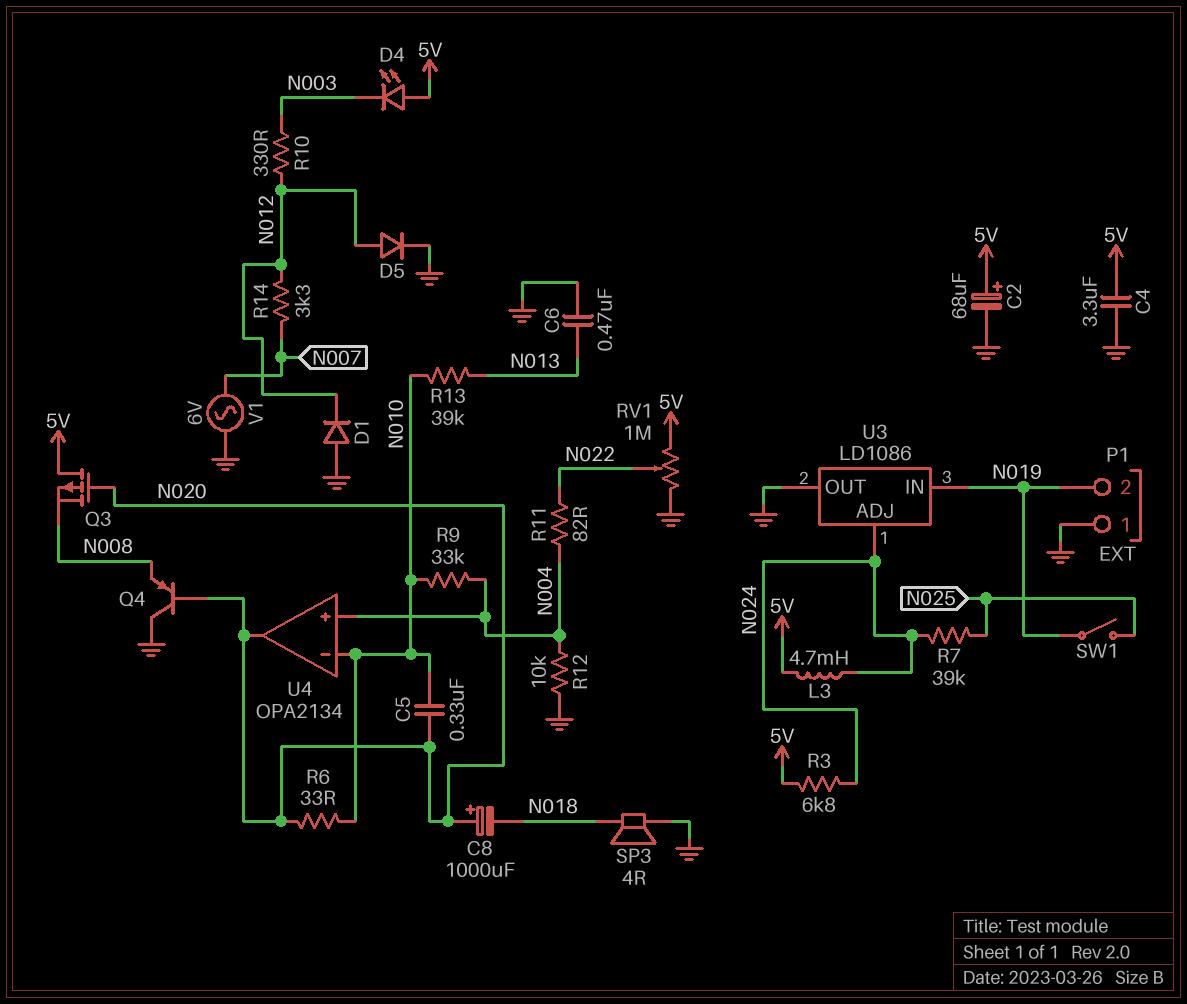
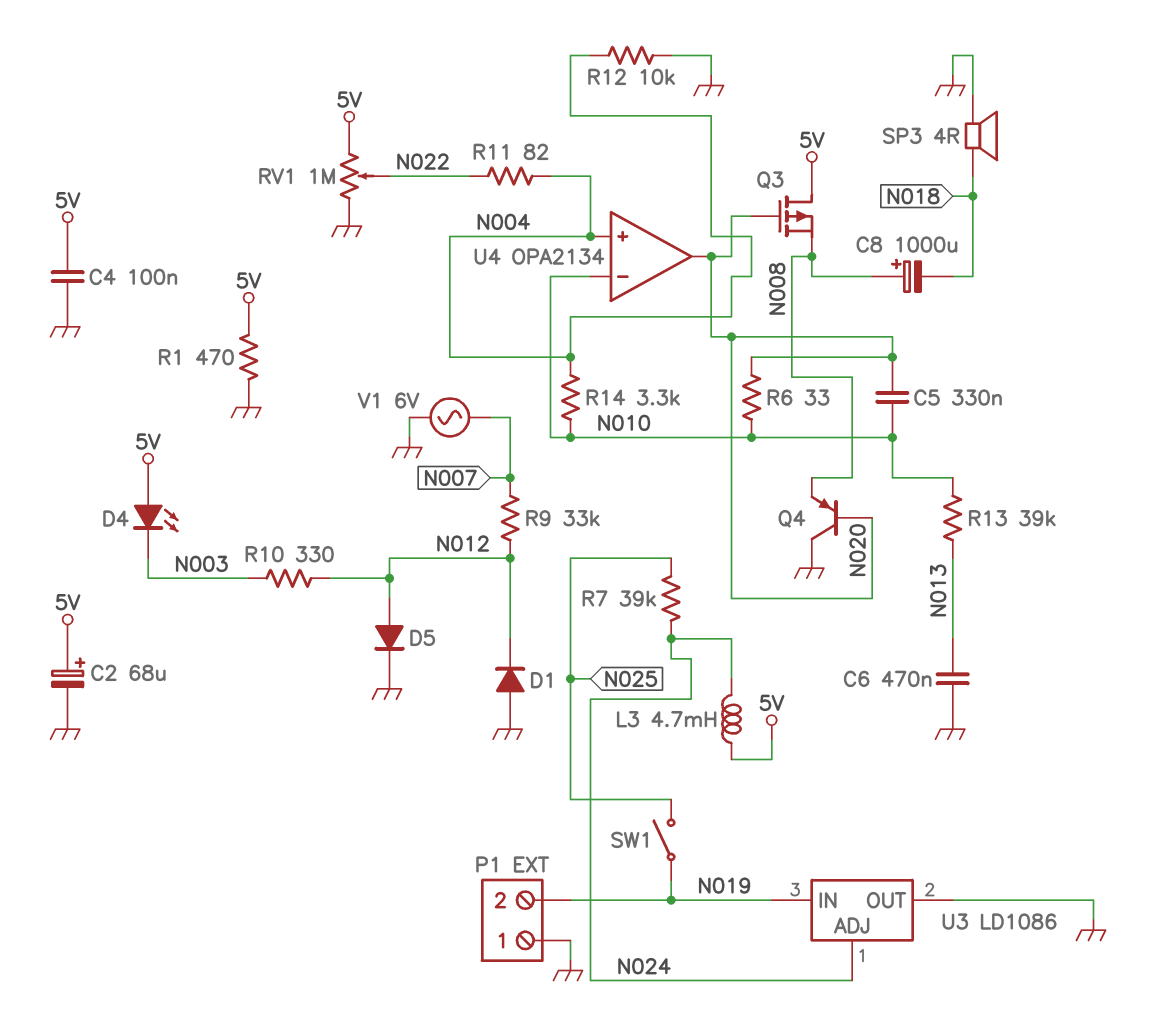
C4: 3.3uF (5V, GND) -> 100nF (5V, GND)
C8: 1000uF (plus N020, minus N018) -> 1000uF (plus N008, minus N018)
R1: none -> 470 (5V, GND)
R3: 6.8k (5V, N024) -> none
R9: 33k (N004, N010) -> 33k (N007, N012)
R14: 3.3k (N007, N012) -> 3.3k (N004, N010)

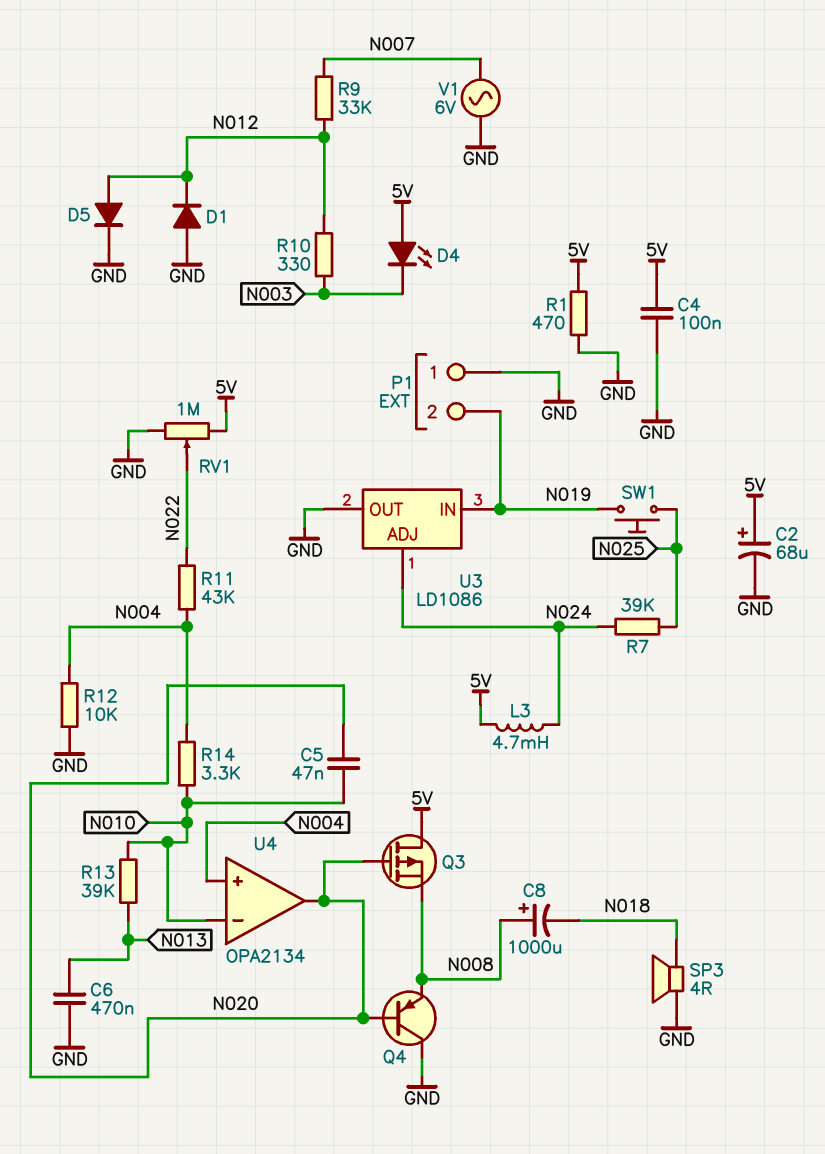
C5: 330nF (N010, N020) -> 47nF (N010, N020)
R6: 33 (N010, N020) -> none
R11: 82 (N004, N022) -> 43k (N004, N022)
SW1: switch (N019, N025) -> button (N019, N025)

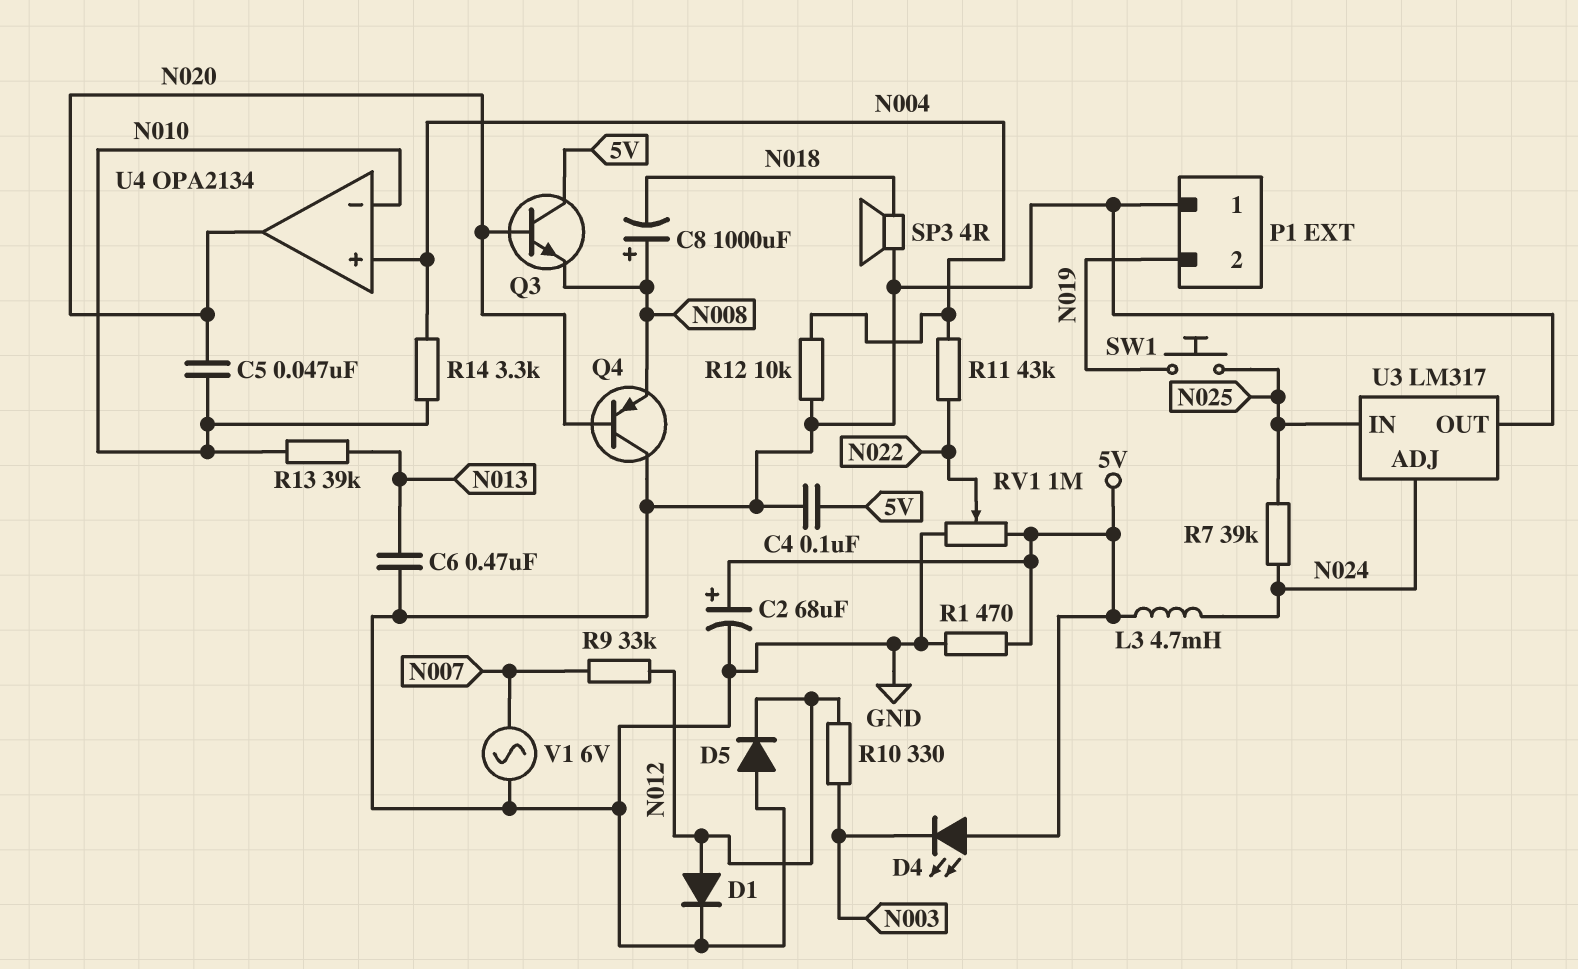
D1: diode (A GND, K N012) -> diode (A N012, K GND)
D5: diode (A N012, K GND) -> diode (A GND, K N012)
Q3: PMOS (G N020, D 5V, S N008) -> NPN (B N020, C 5V, E N008)
U3: LD1086 -> LM317
U3 pin IN: N019 -> N025

